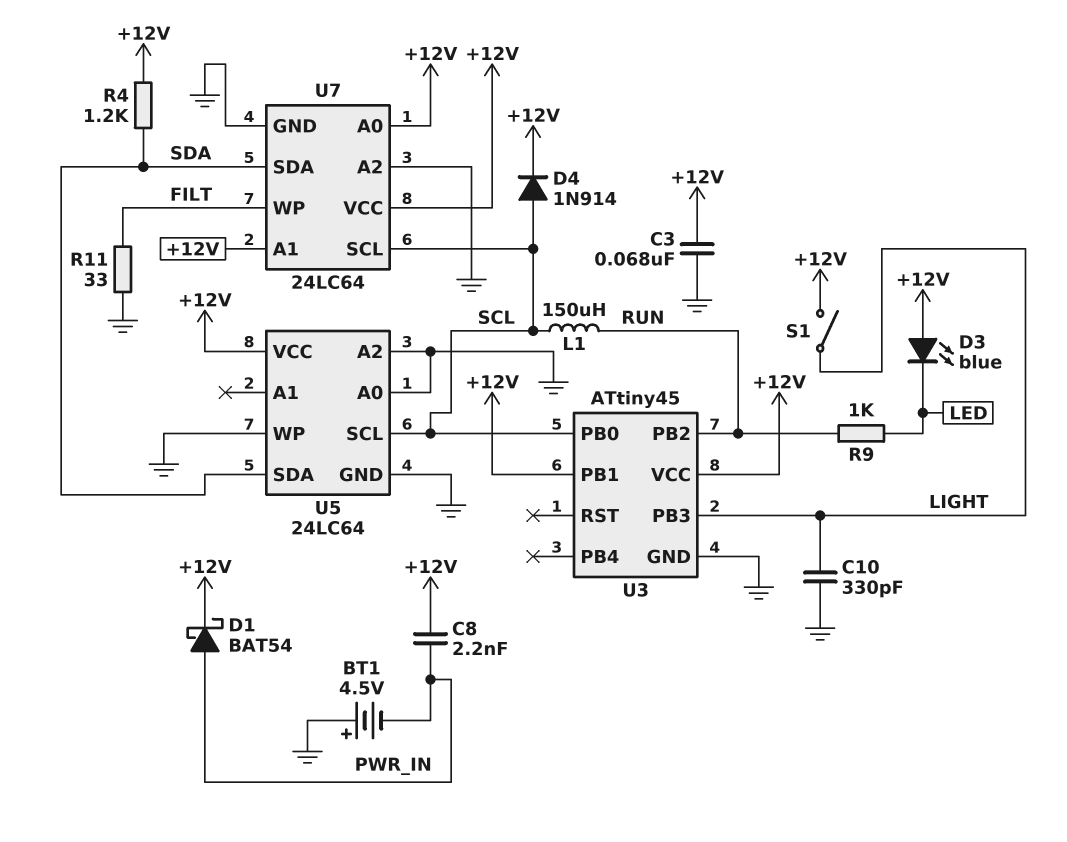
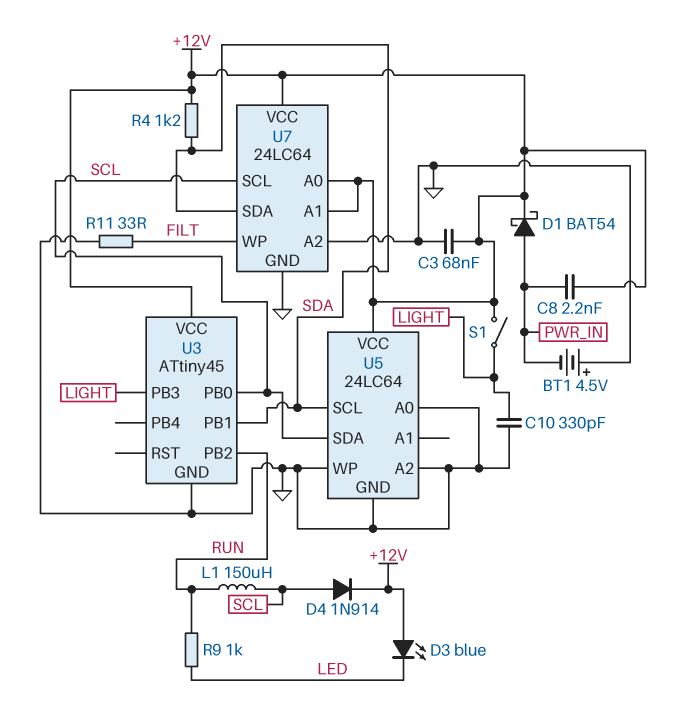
U3 pin PB1: +12V -> SDA
U5 pin SCL: SCL -> SDA
U5 pin SDA: SDA -> SCL

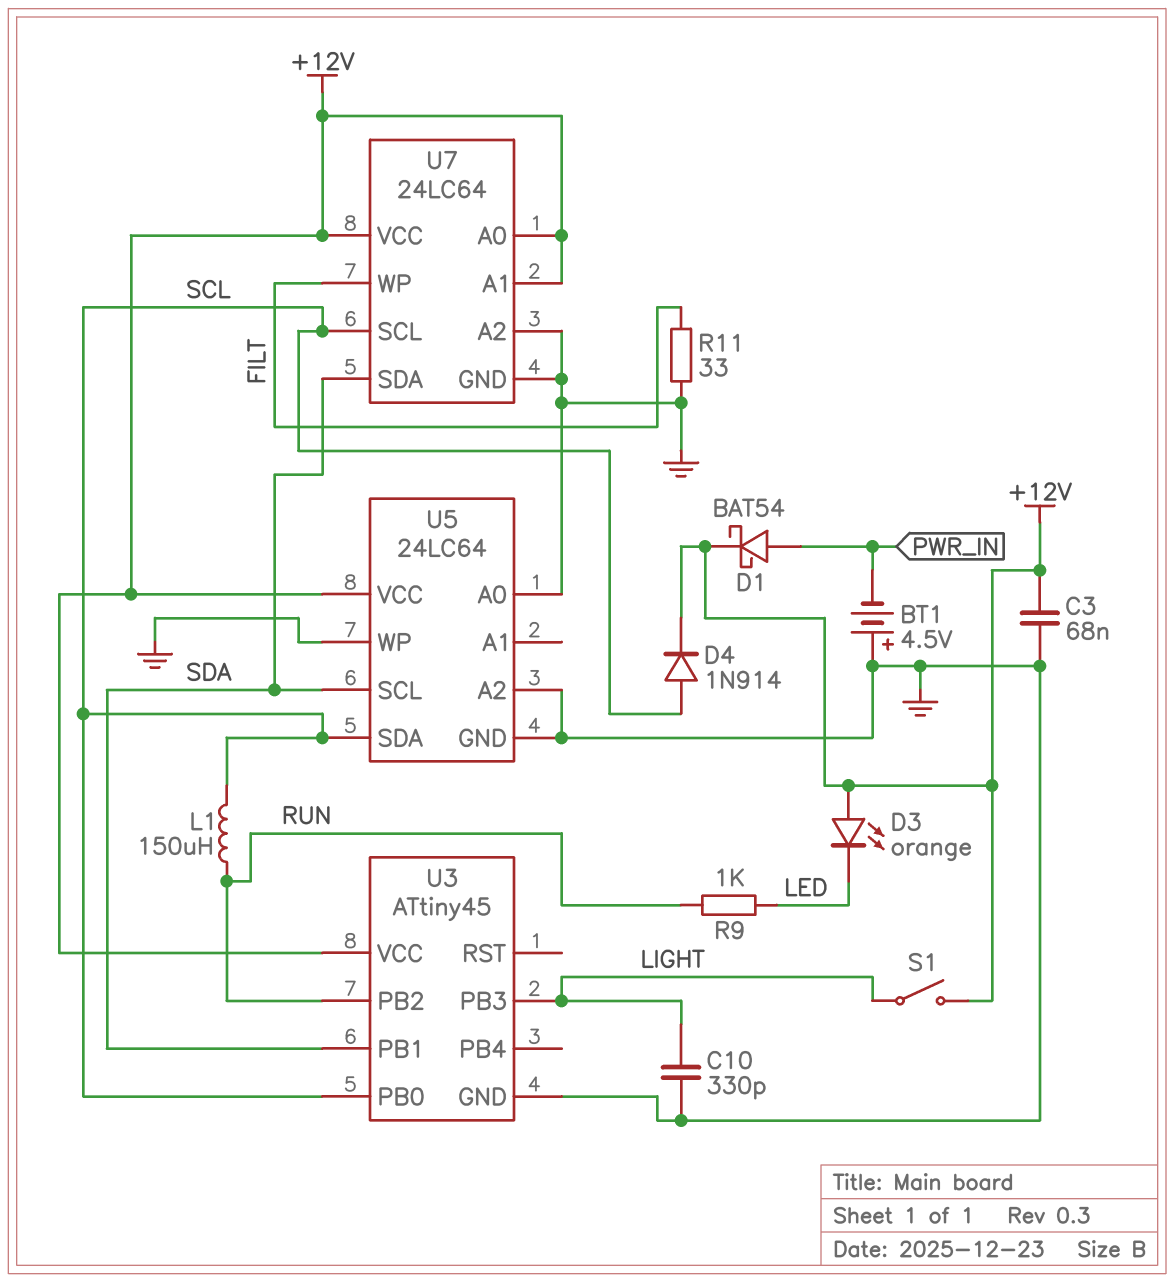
C8: 2.2nF (+12V, PWR_IN) -> none
D3: LED blue (A +12V, K LED) -> LED orange (A +12V, K LED)
R4: 1.2k (+12V, SDA) -> none

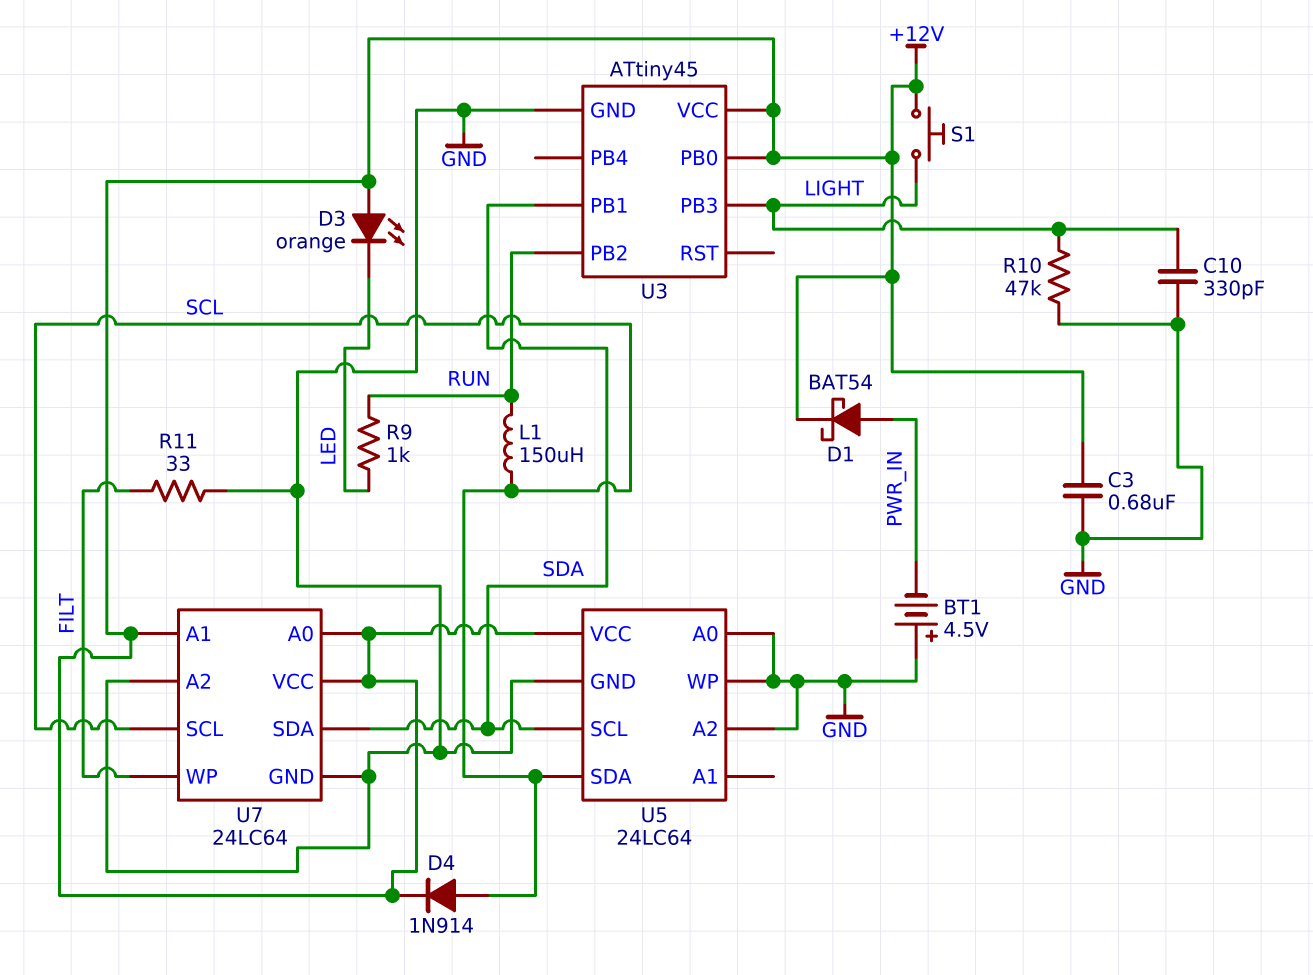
C3: 68nF (+12V, GND) -> 680nF (+12V, GND)
R10: none -> 47k (GND, LIGHT)
S1: switch (+12V, LIGHT) -> button (+12V, LIGHT)
U3 pin PB0: SCL -> +12V

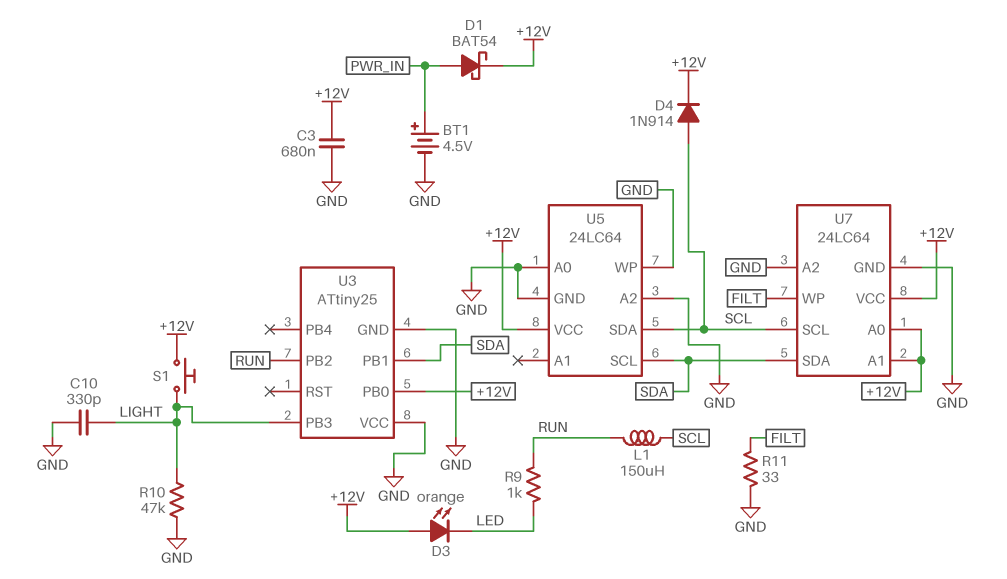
BT1: 4.5V (plus GND, minus PWR_IN) -> 4.5V (plus PWR_IN, minus GND)
U3: ATtiny45 -> ATtiny25
U3 pin VCC: +12V -> GND

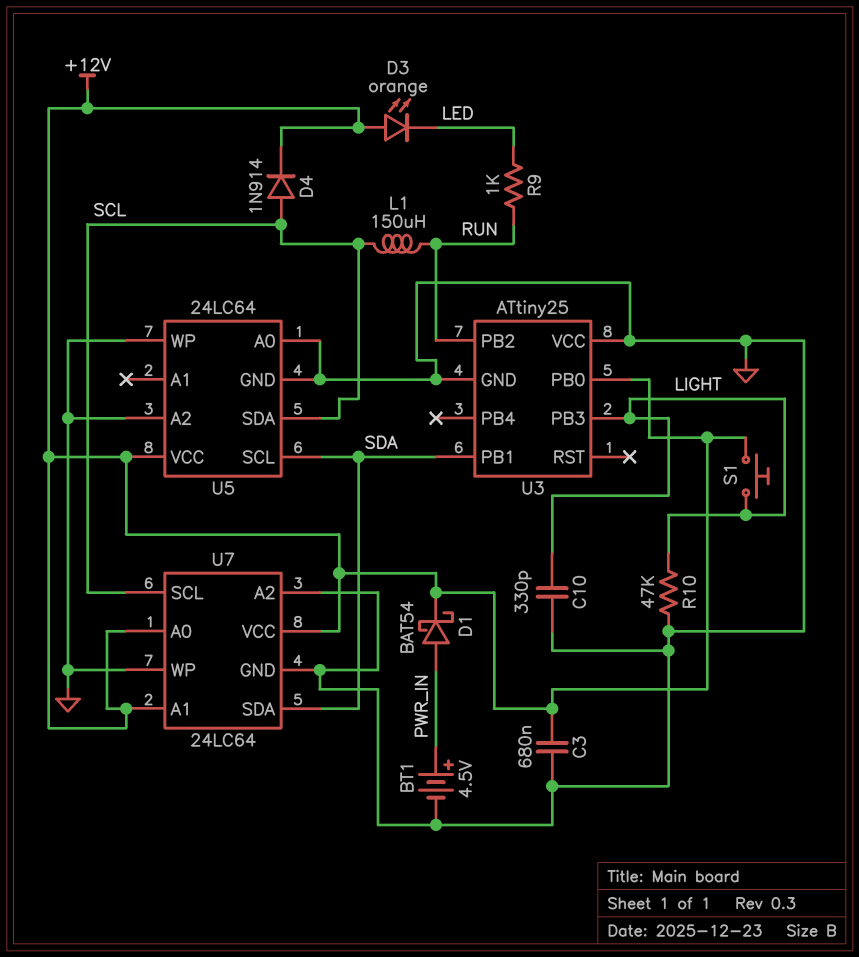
R11: 33 (FILT, GND) -> none
U7 pin WP: FILT -> GND

